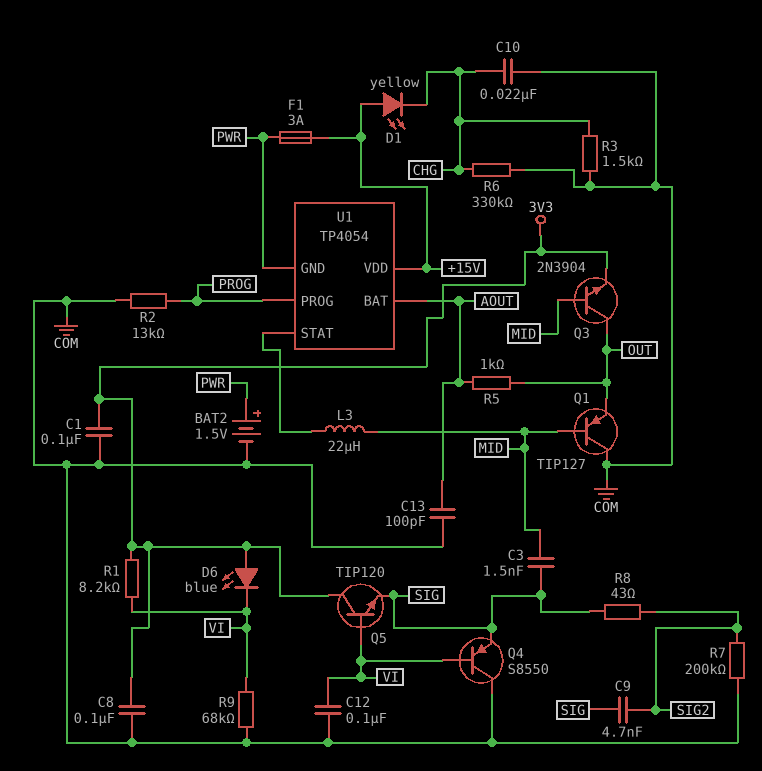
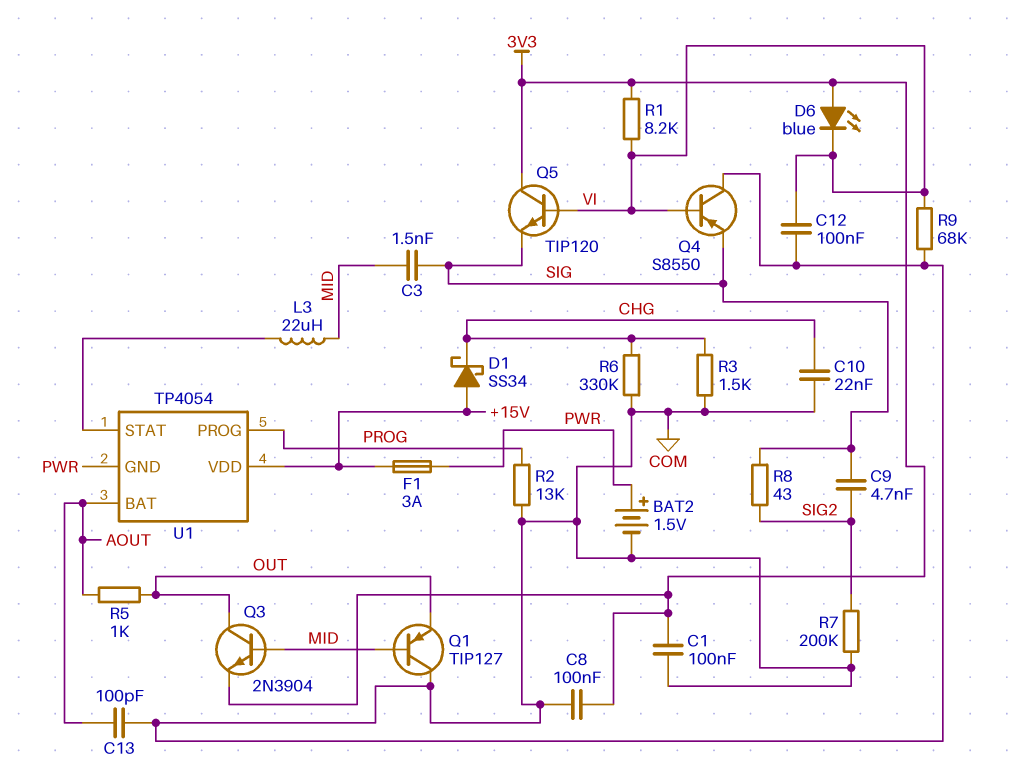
D1: LED yellow (A +15V, K CHG) -> schottky SS34 (A +15V, K CHG)

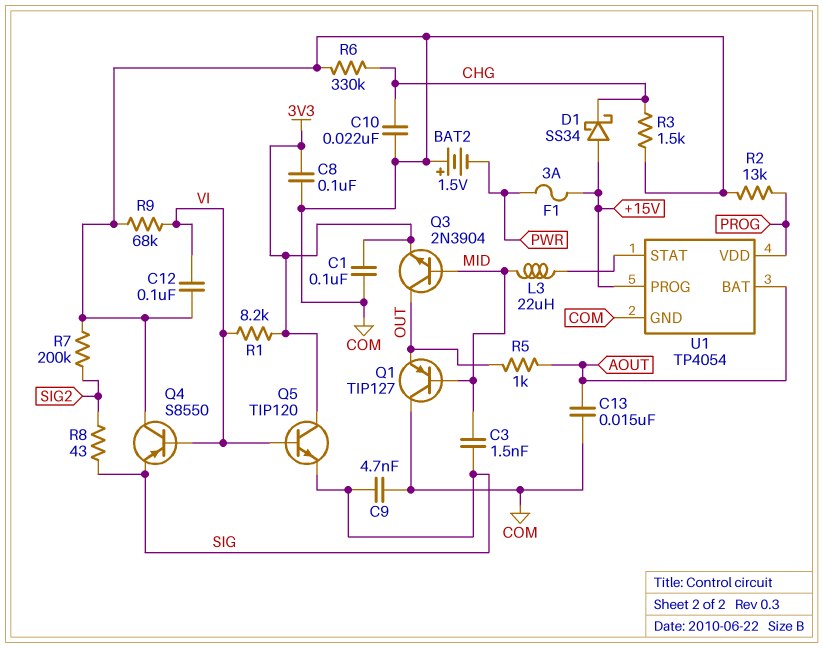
BAT2: 1.5V (plus PWR, minus COM) -> 1.5V (plus COM, minus PWR)
C9: 4.7nF (SIG, SIG2) -> 4.7nF (COM, SIG)
C13: 100pF (AOUT, COM) -> 15nF (AOUT, COM)
D6: LED blue (A 3V3, K VI) -> none
U1 pin GND: PWR -> COM
U1 pin PROG: PROG -> +15V
U1 pin VDD: +15V -> PROG

